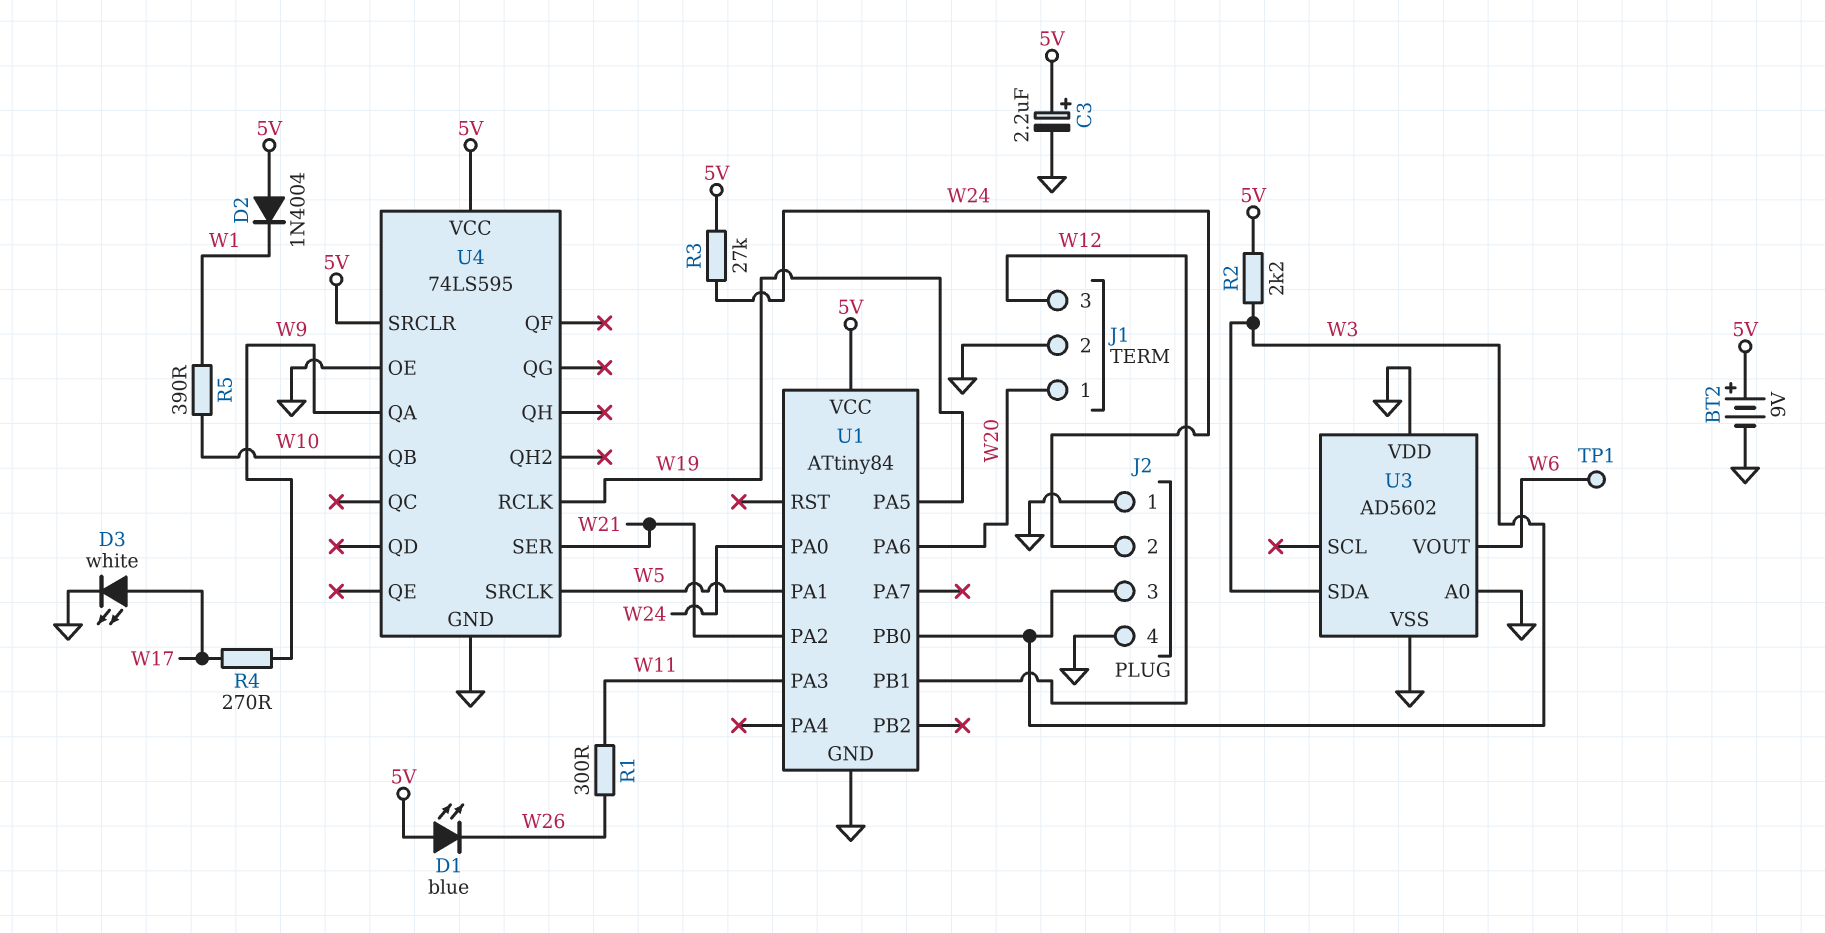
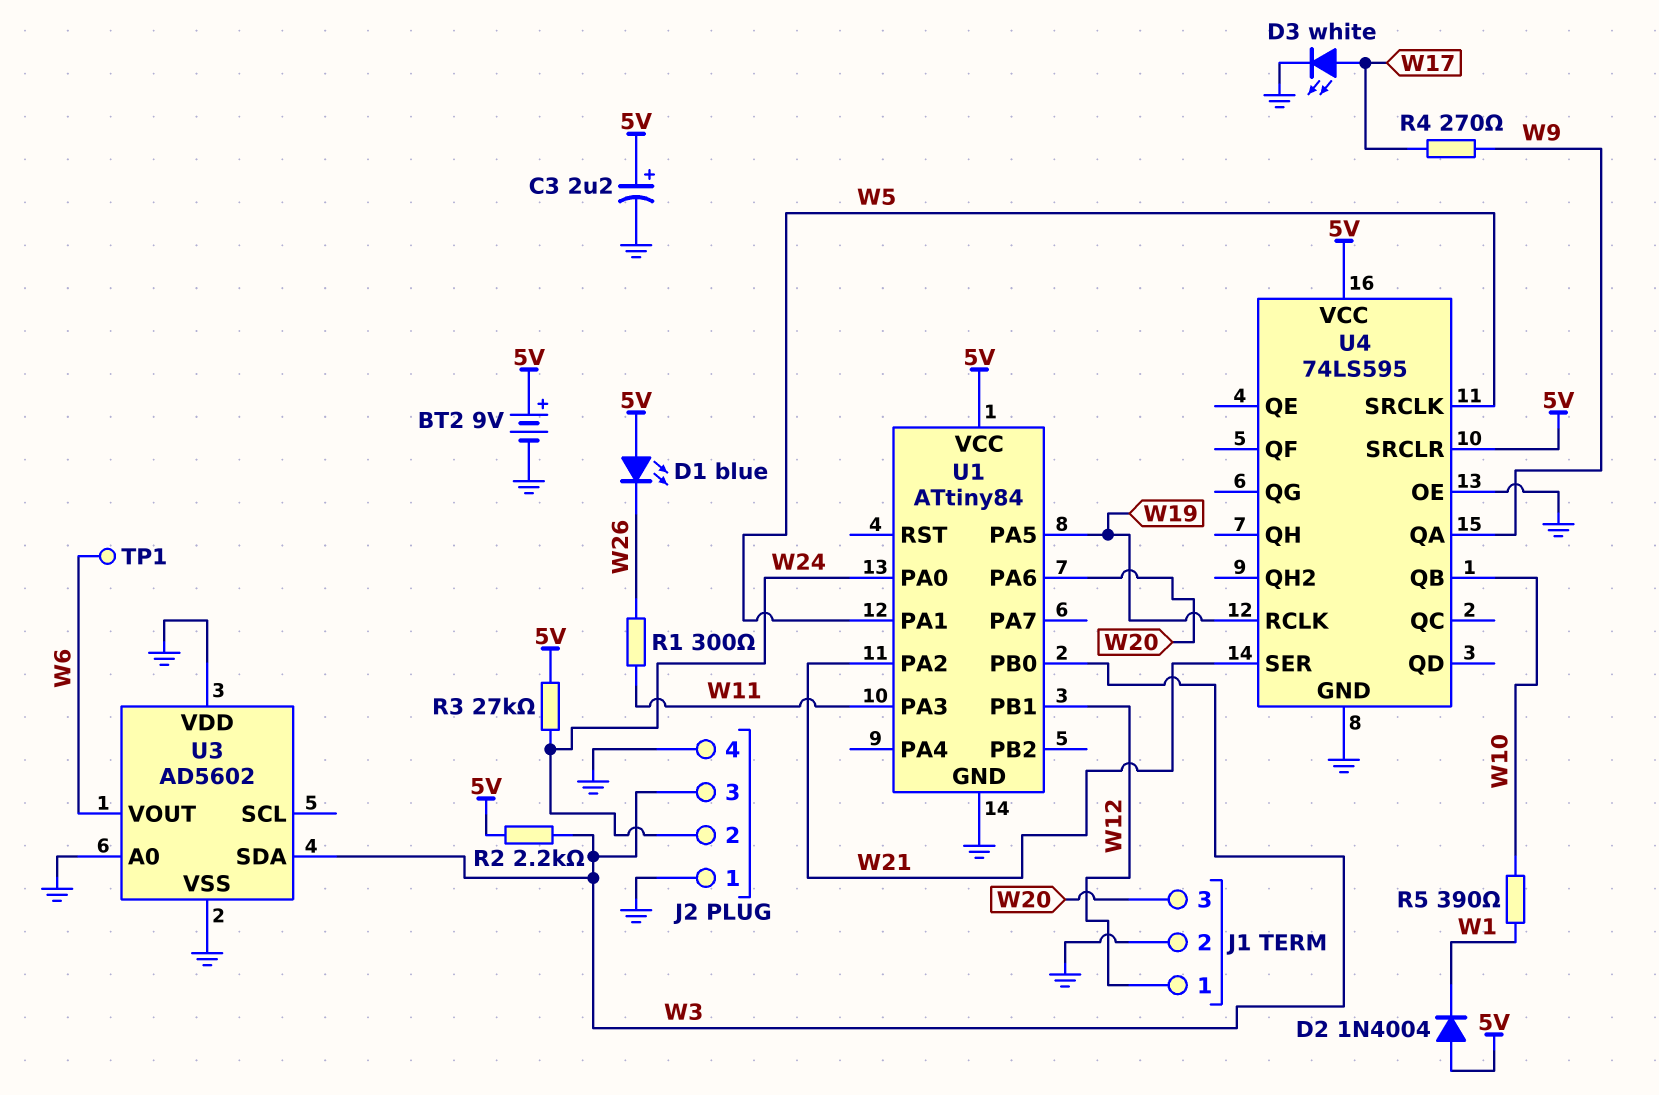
J1 pin 1: W20 -> W12
J1 pin 3: W12 -> W20

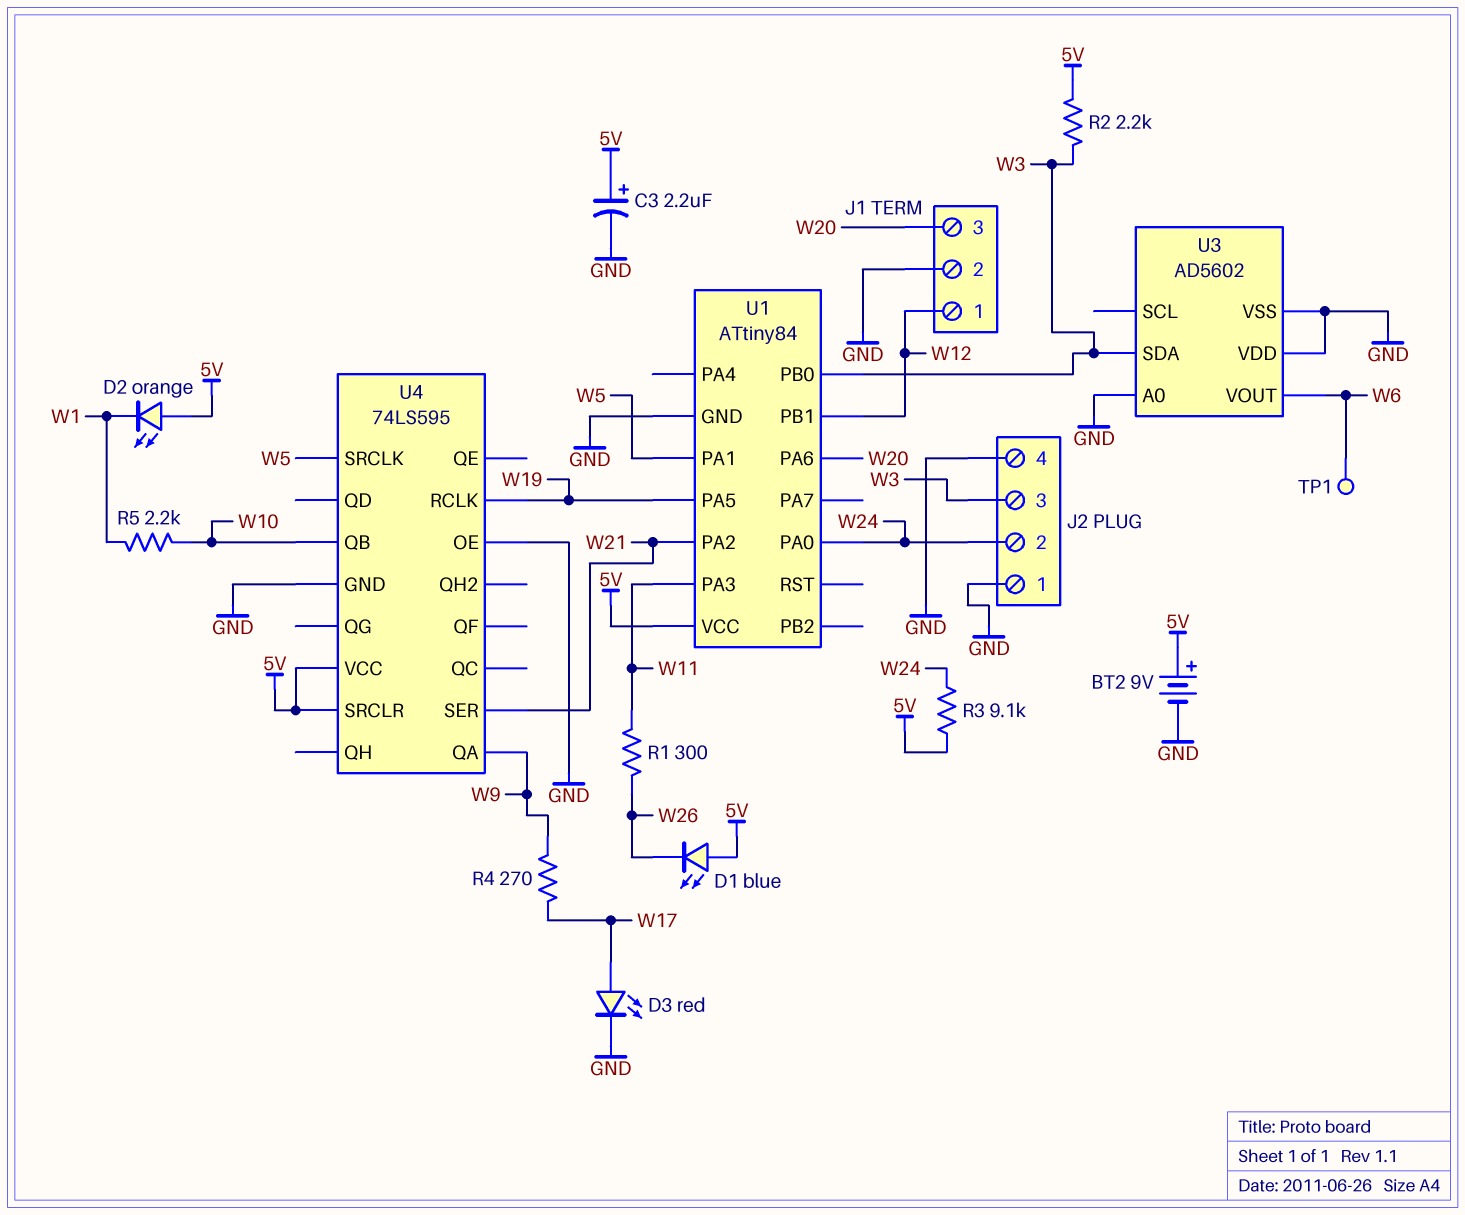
D2: diode 1N4004 (A 5V, K W1) -> LED orange (A 5V, K W1)
D3: LED white (A W17, K GND) -> LED red (A W17, K GND)
R3: 27k (5V, W24) -> 9.1k (5V, W24)
R5: 390 (W1, W10) -> 2.2k (W1, W10)

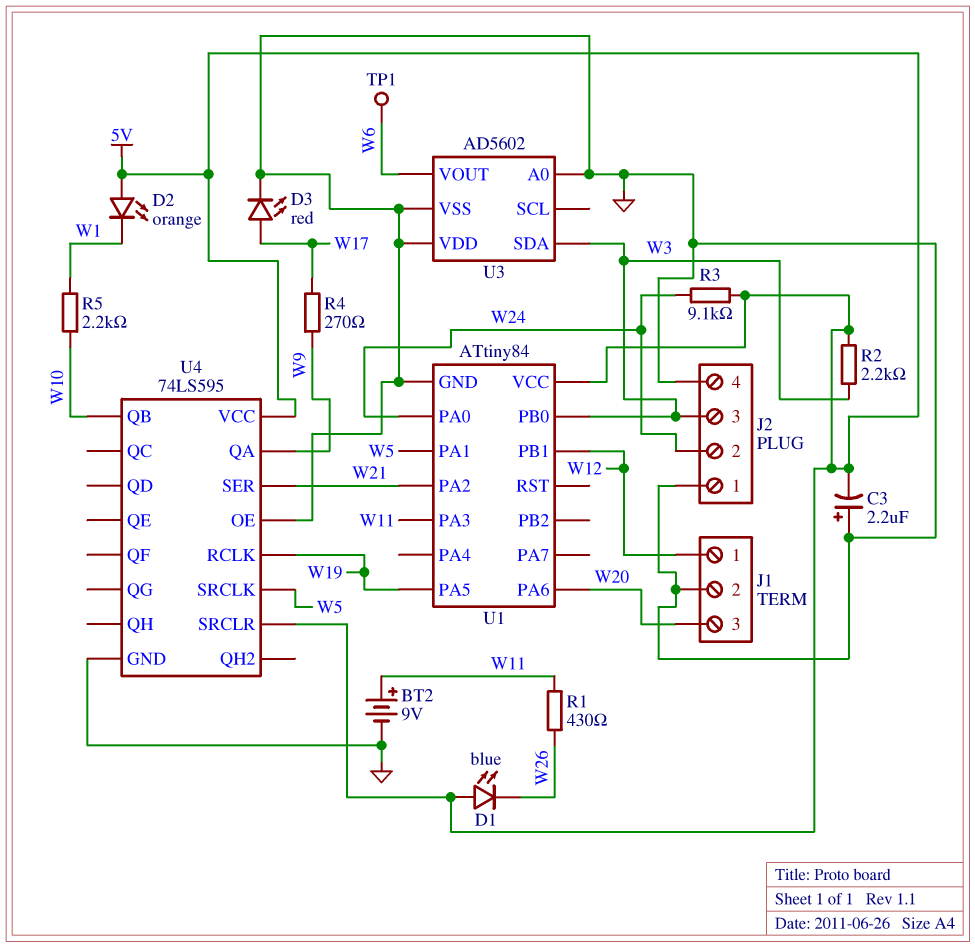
BT2: 9V (plus 5V, minus GND) -> 9V (plus W11, minus GND)
C3: 2.2uF (plus 5V, minus GND) -> 2.2uF (plus GND, minus 5V)
R1: 300 (W11, W26) -> 430 (W11, W26)

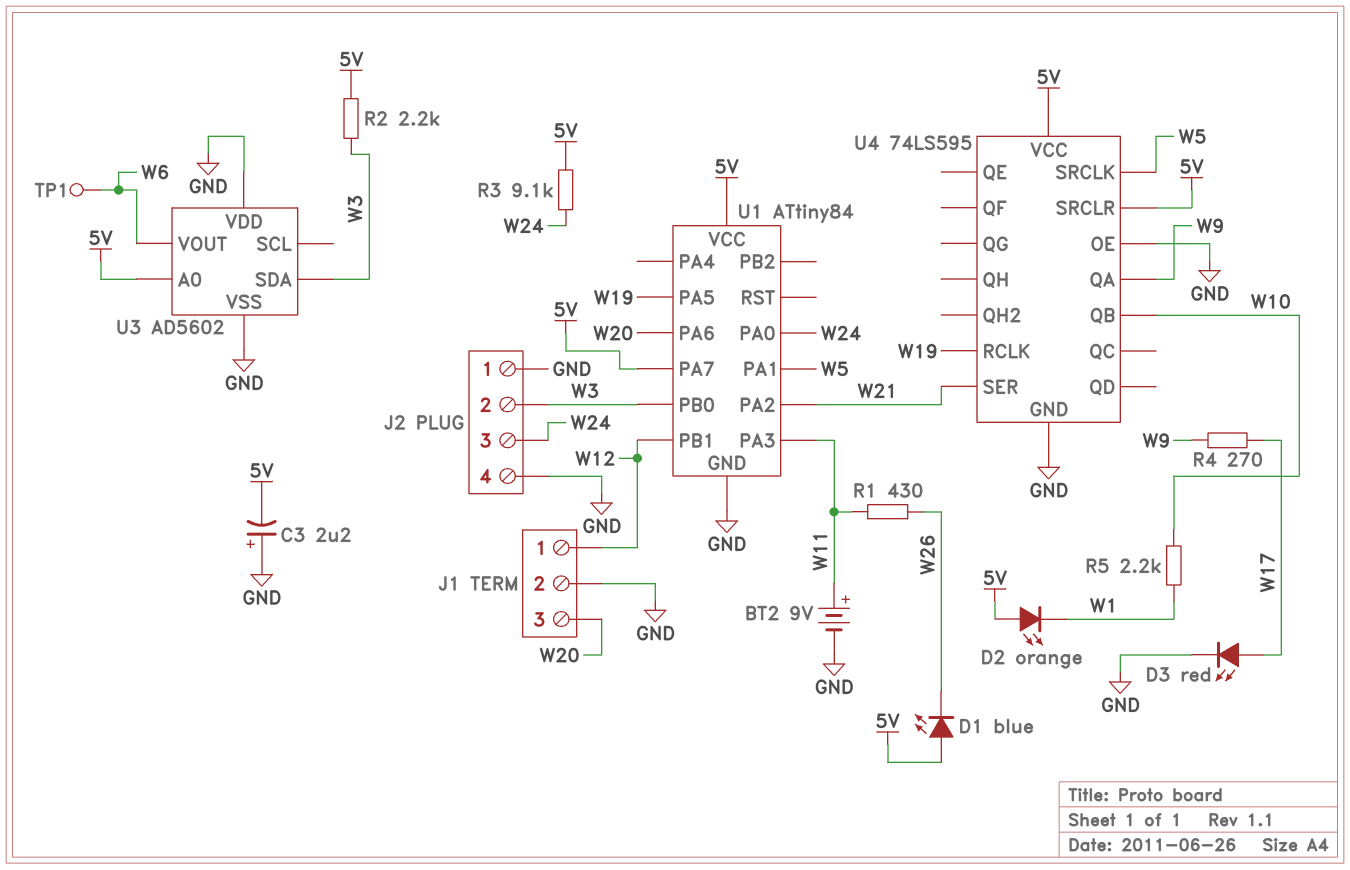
J2 pin 2: W24 -> W3
J2 pin 3: W3 -> W24
U1 pin PA7: none -> 5V
U3 pin A0: GND -> 5V

